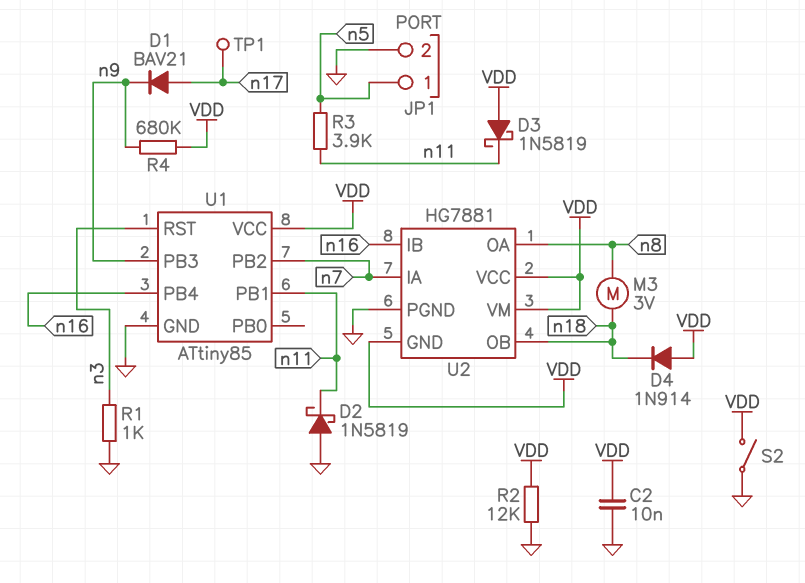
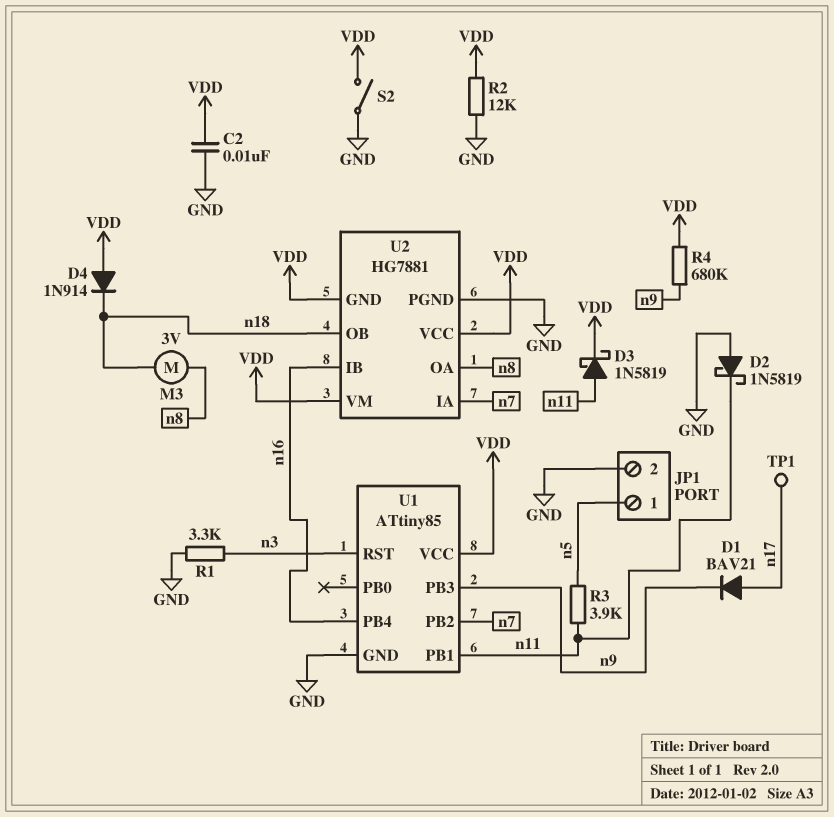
D3: schottky 1N5819 (A VDD, K n11) -> schottky 1N5819 (A n11, K VDD)
R1: 1k (GND, n3) -> 3.3k (GND, n3)

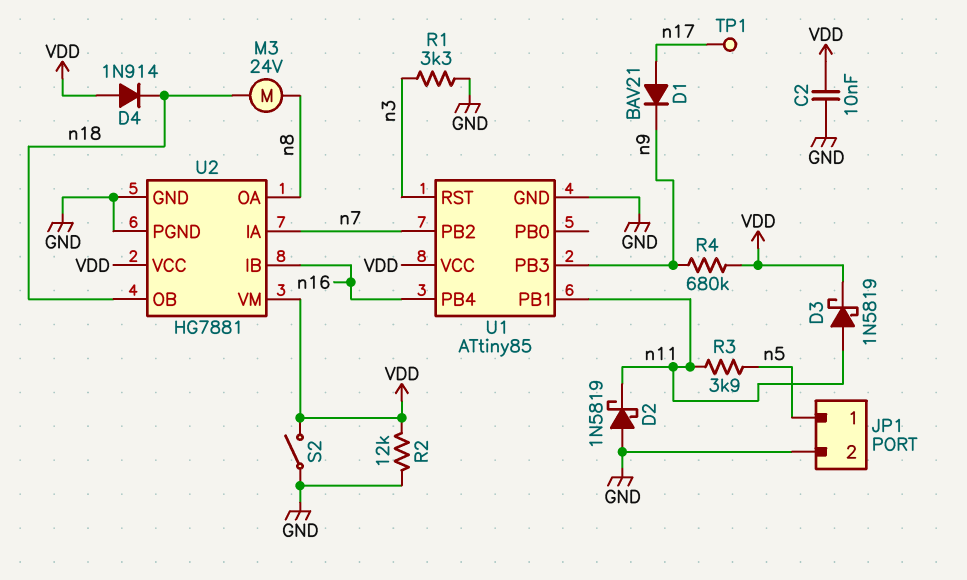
M3: motor 3V (n8, n18) -> motor 24V (n8, n18)
U2 pin GND: VDD -> GND

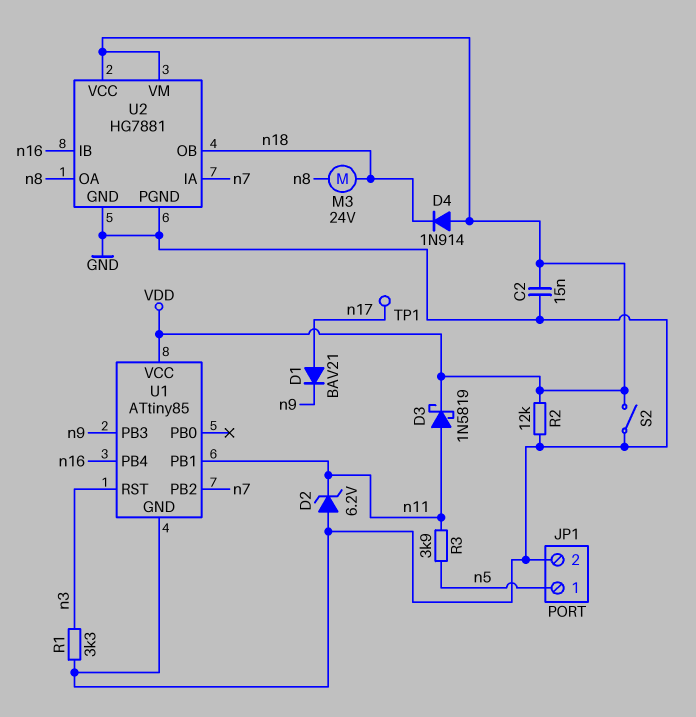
C2: 10nF (GND, VDD) -> 15nF (GND, VDD)
D2: schottky 1N5819 (A GND, K n11) -> zener 6.2V (A GND, K n11)
R4: 680k (VDD, n9) -> none

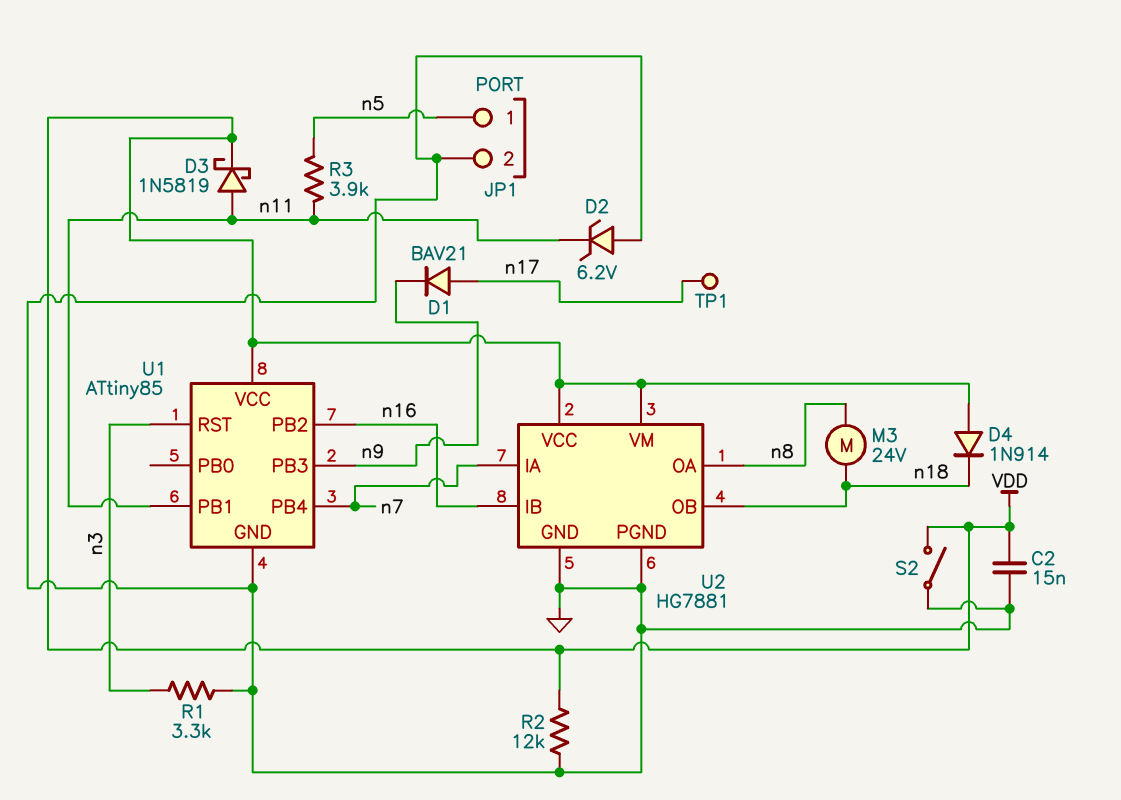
U1 pin PB2: n7 -> n16
U1 pin PB4: n16 -> n7

